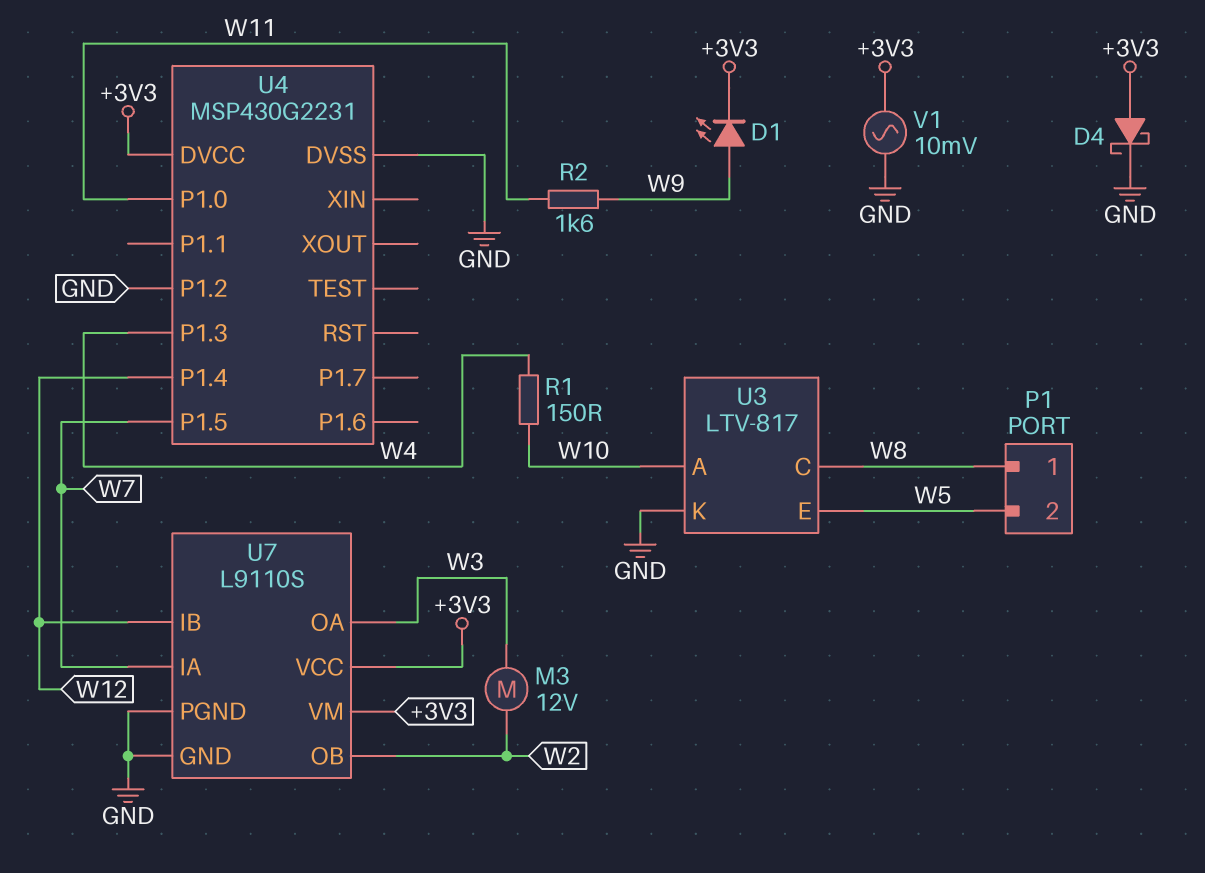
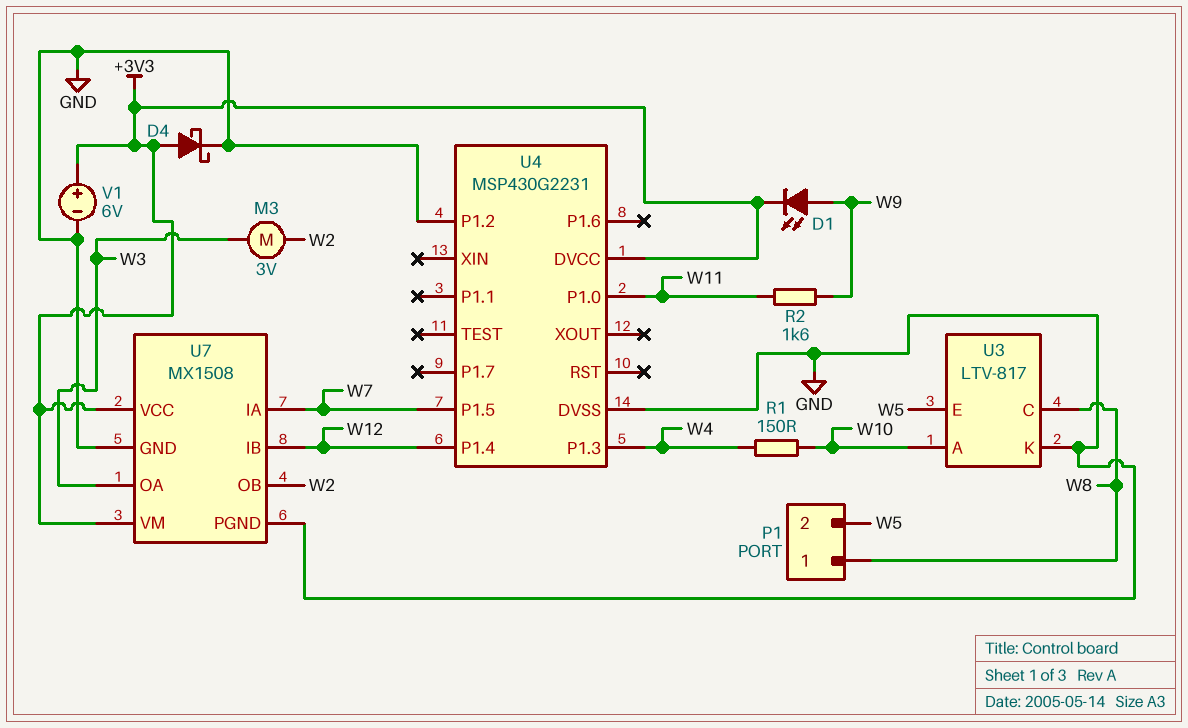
M3: motor 12V (W2, W3) -> motor 3V (W2, W3)
U7: L9110S -> MX1508
V1: AC 10mV (+3V3, GND) -> 6V (plus +3V3, minus GND)

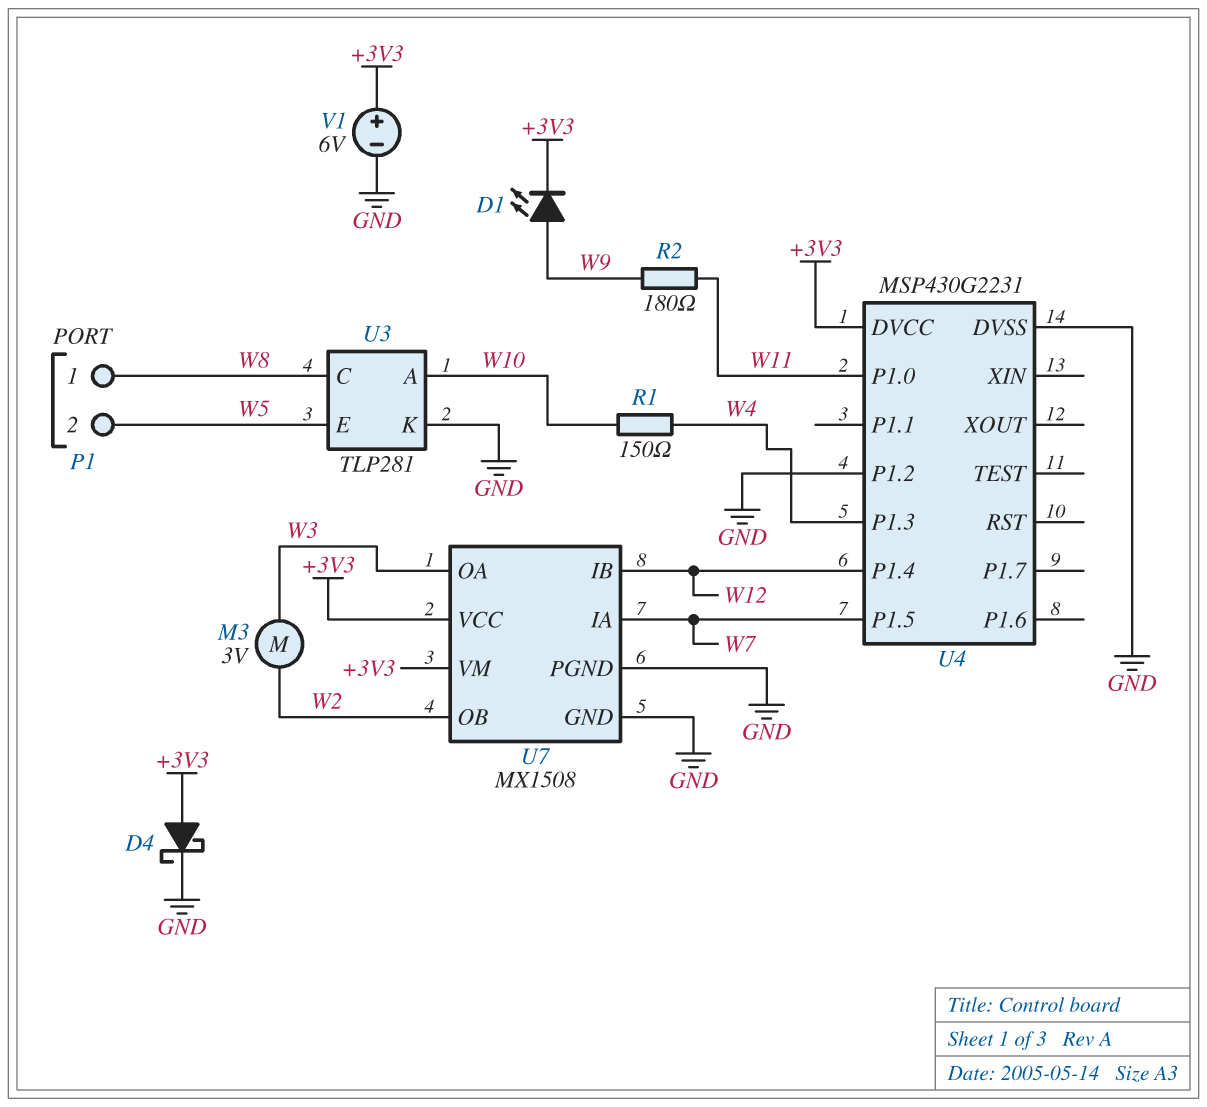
R2: 1.6k (W9, W11) -> 180 (W9, W11)
U3: LTV-817 -> TLP281

